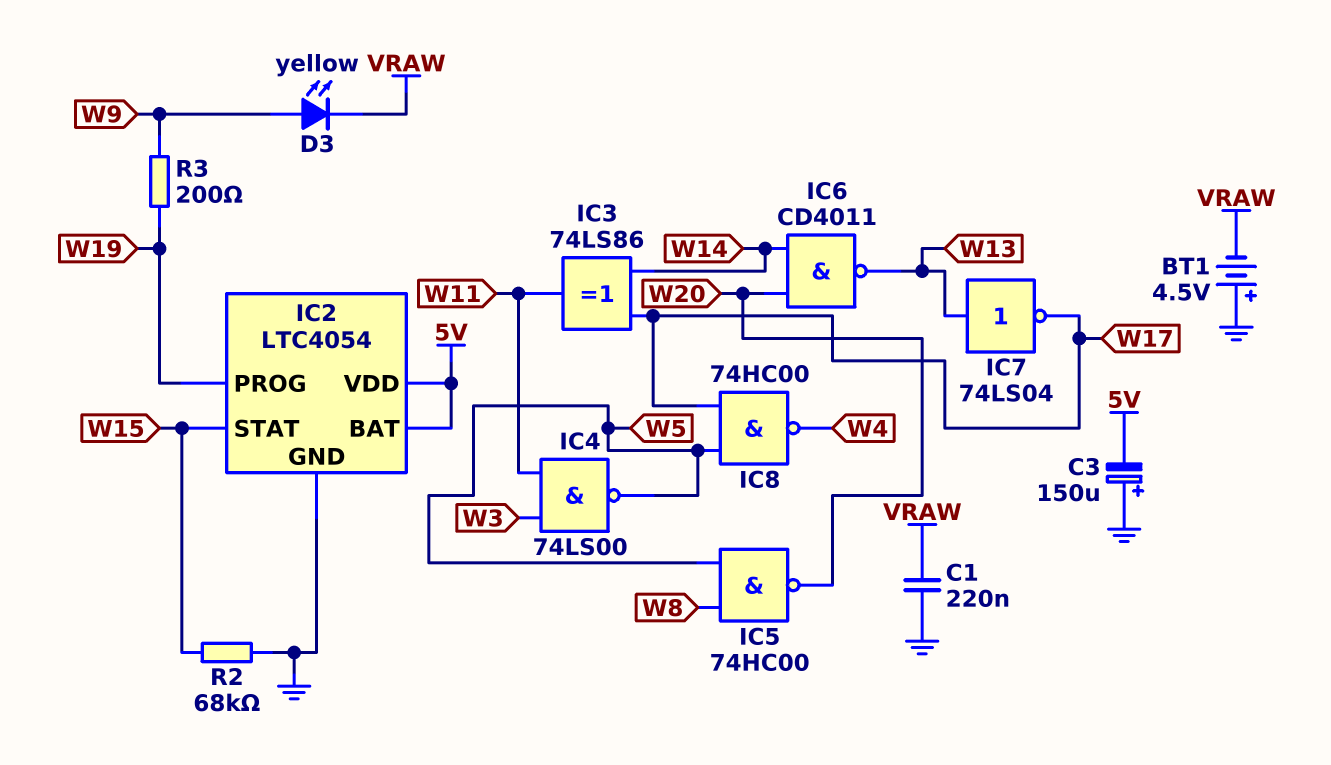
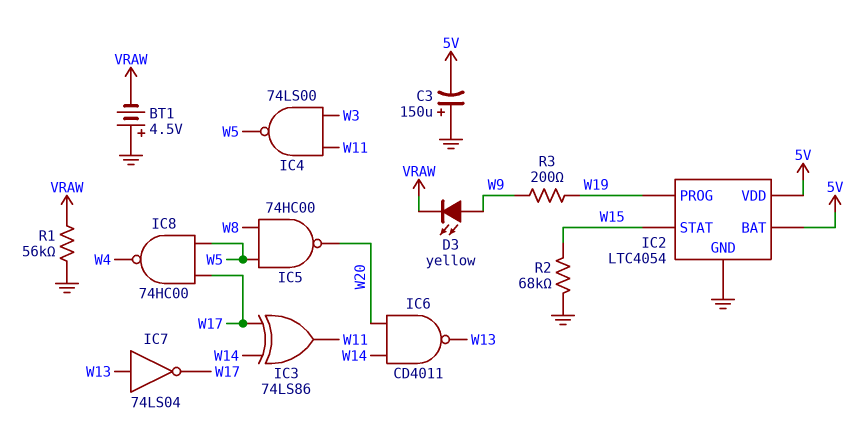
C1: 220nF (GND, VRAW) -> none
R1: none -> 56k (GND, VRAW)

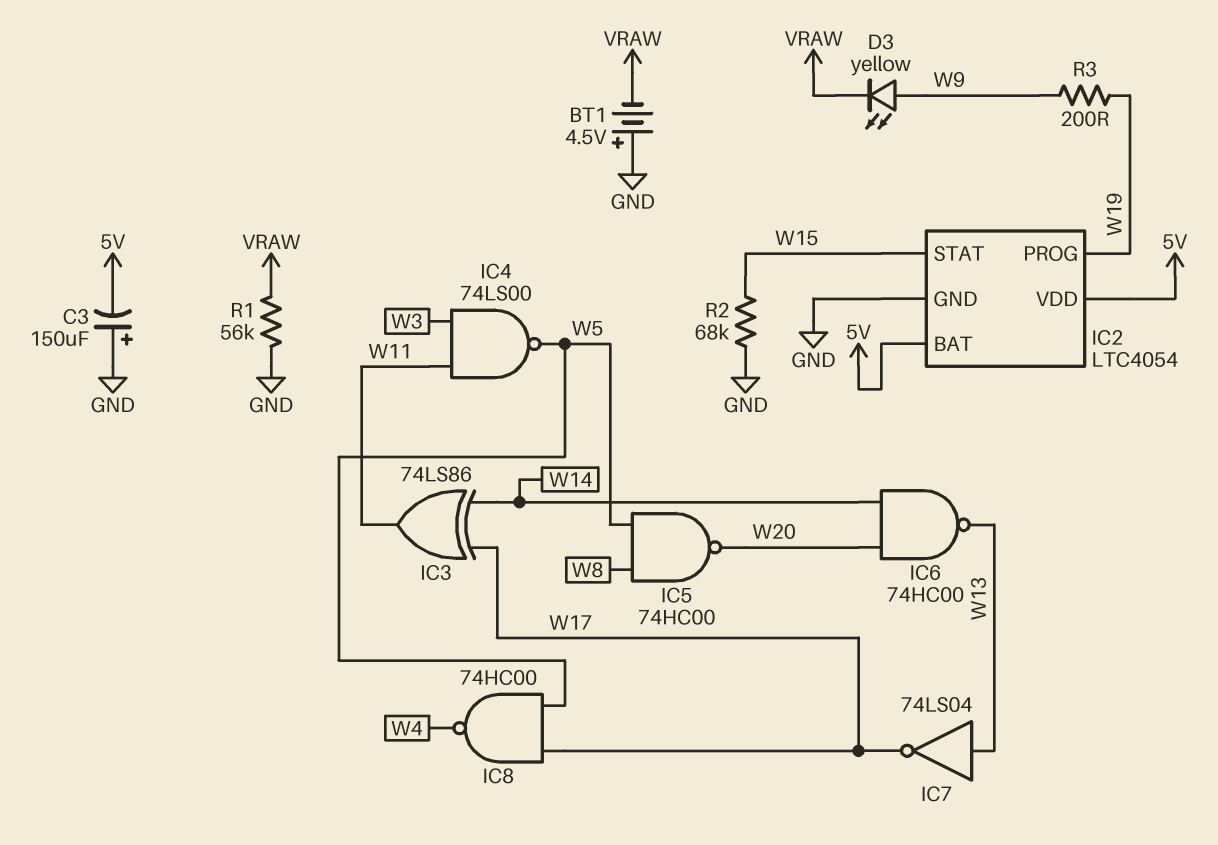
IC6: NAND CD4011 (in W14, in W20, out W13) -> NAND 74HC00 (in W14, in W20, out W13)

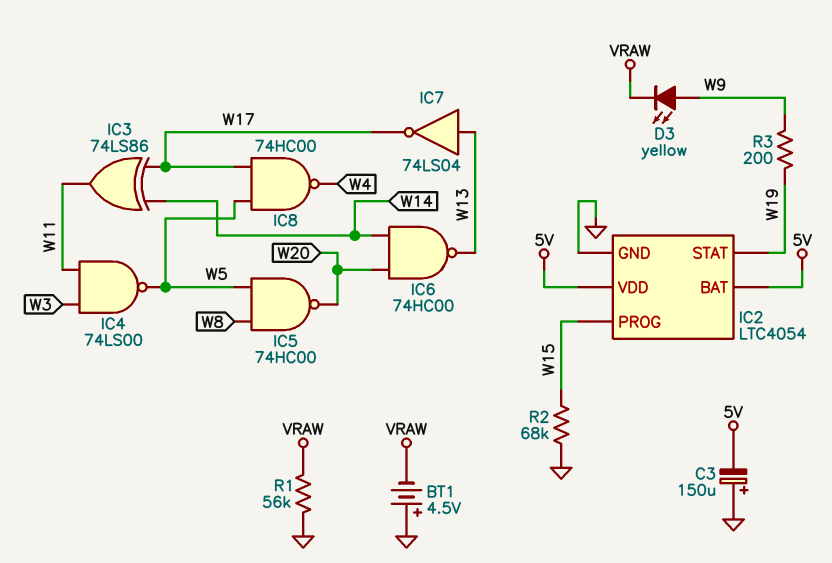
IC2 pin PROG: W19 -> W15
IC2 pin STAT: W15 -> W19

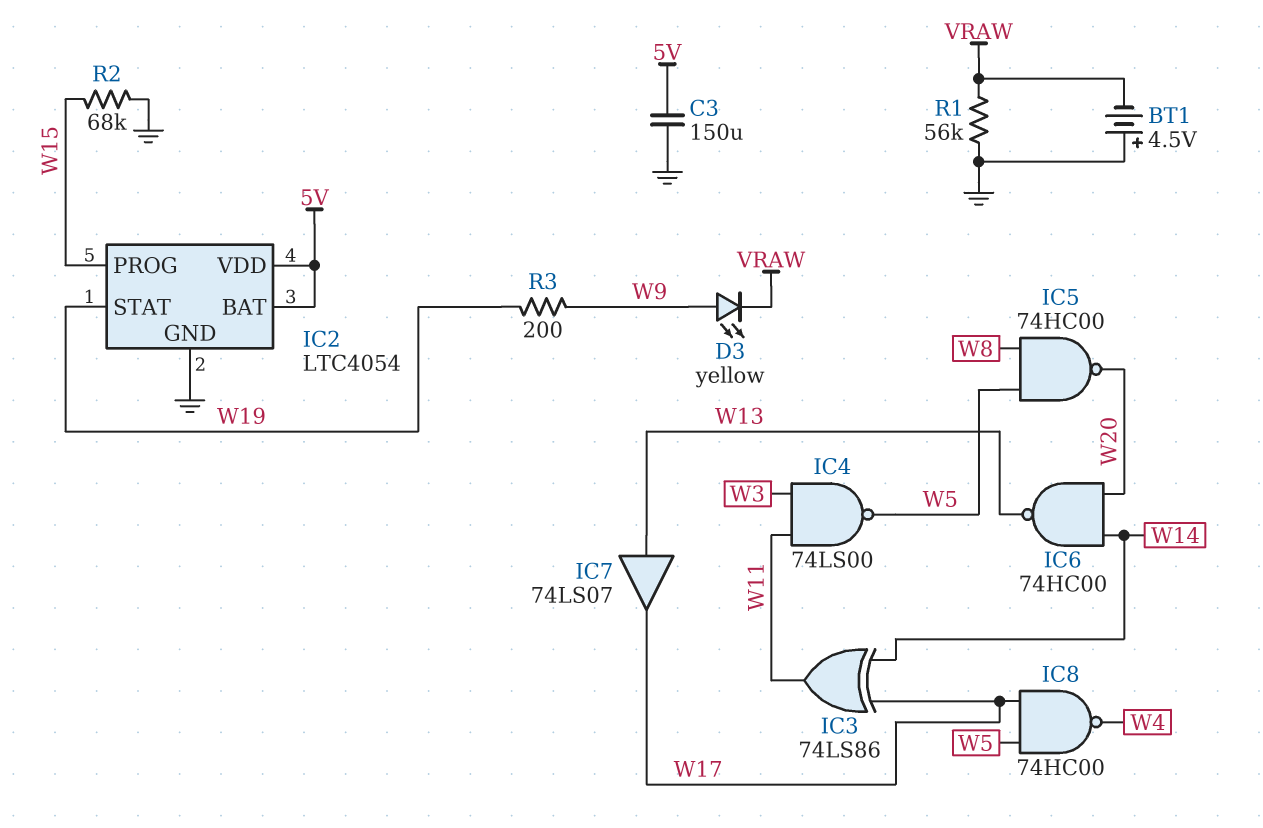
C3: 150uF (plus GND, minus 5V) -> 150uF (5V, GND)
IC7: NOT 74LS04 (in W13, out W17) -> buffer 74LS07 (in W13, out W17)

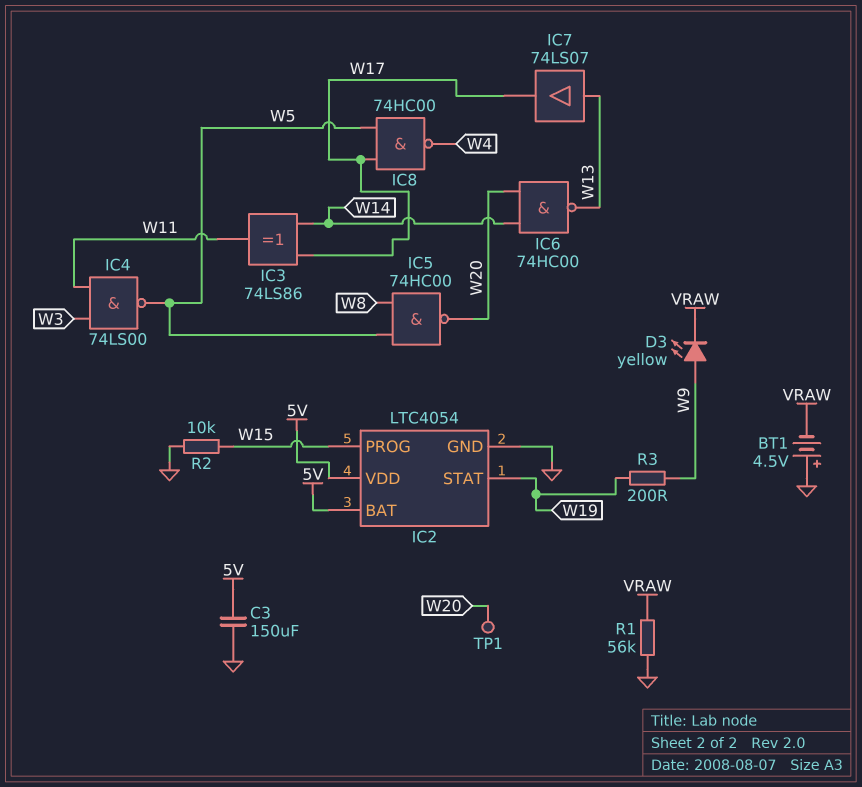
R2: 68k (GND, W15) -> 10k (GND, W15)
TP1: none -> test point (W20)

